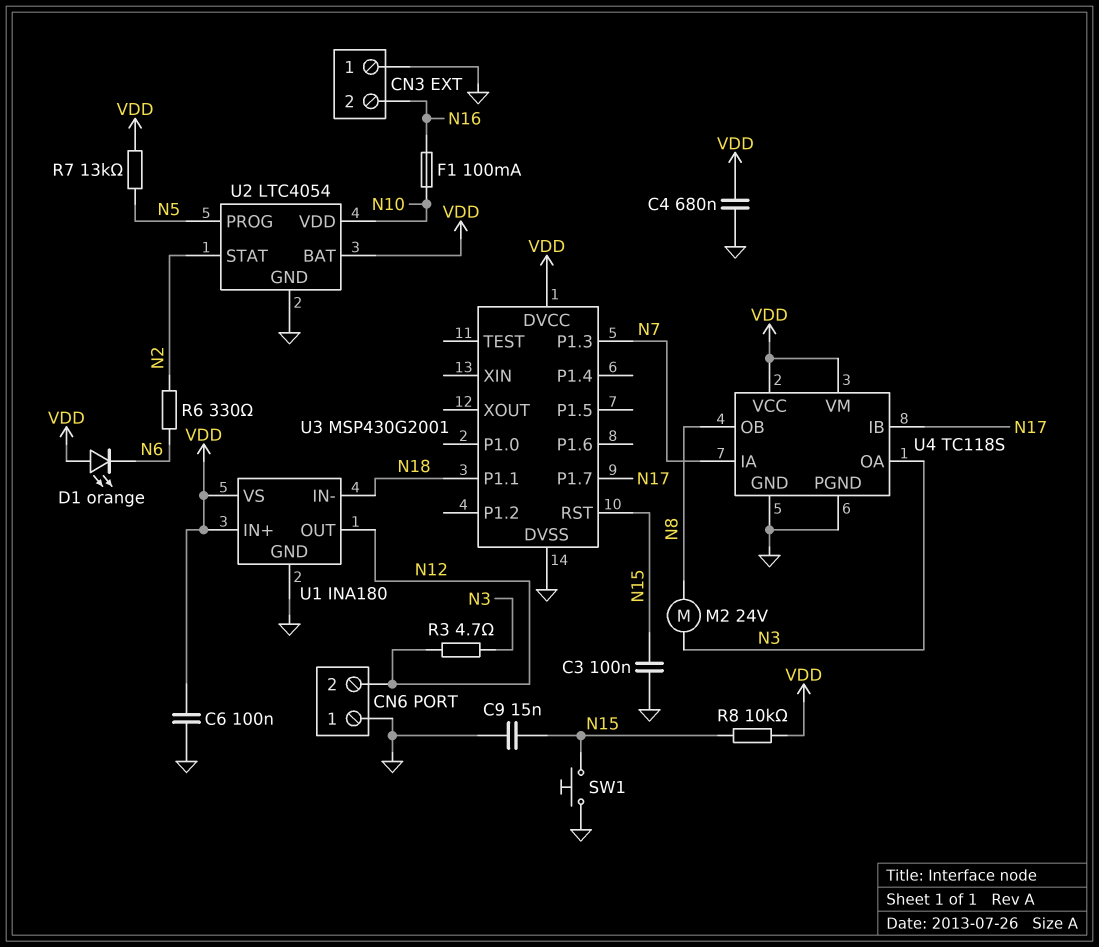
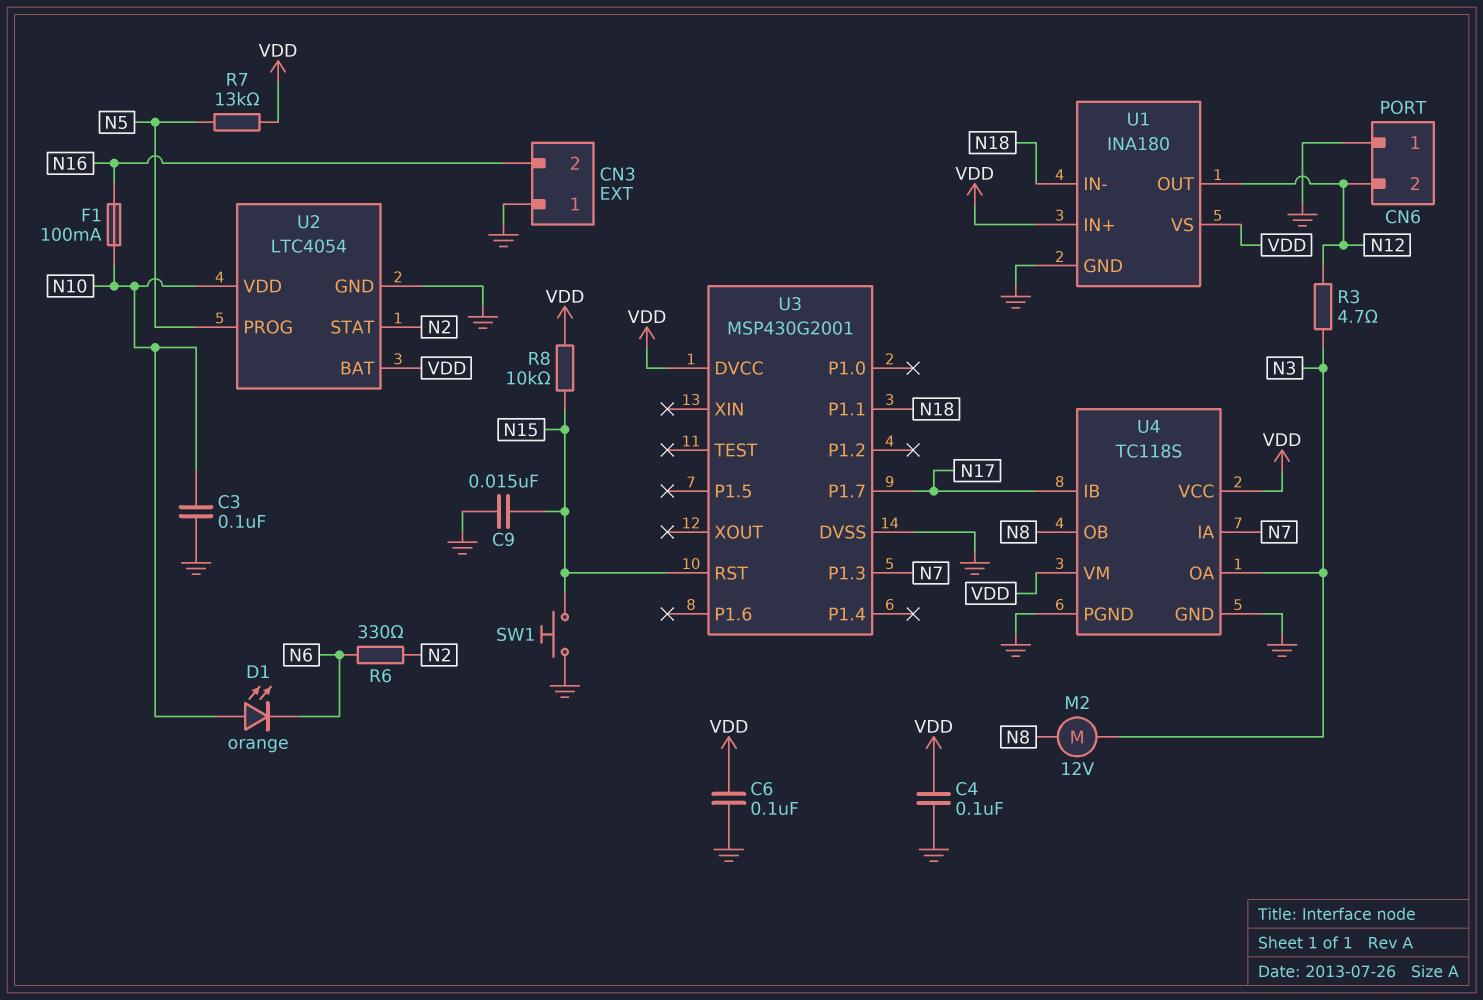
C3: 100nF (GND, N15) -> 100nF (GND, N10)
C4: 680nF (GND, VDD) -> 100nF (GND, VDD)
D1: LED orange (A VDD, K N6) -> LED orange (A N10, K N6)
M2: motor 24V (N3, N8) -> motor 12V (N3, N8)

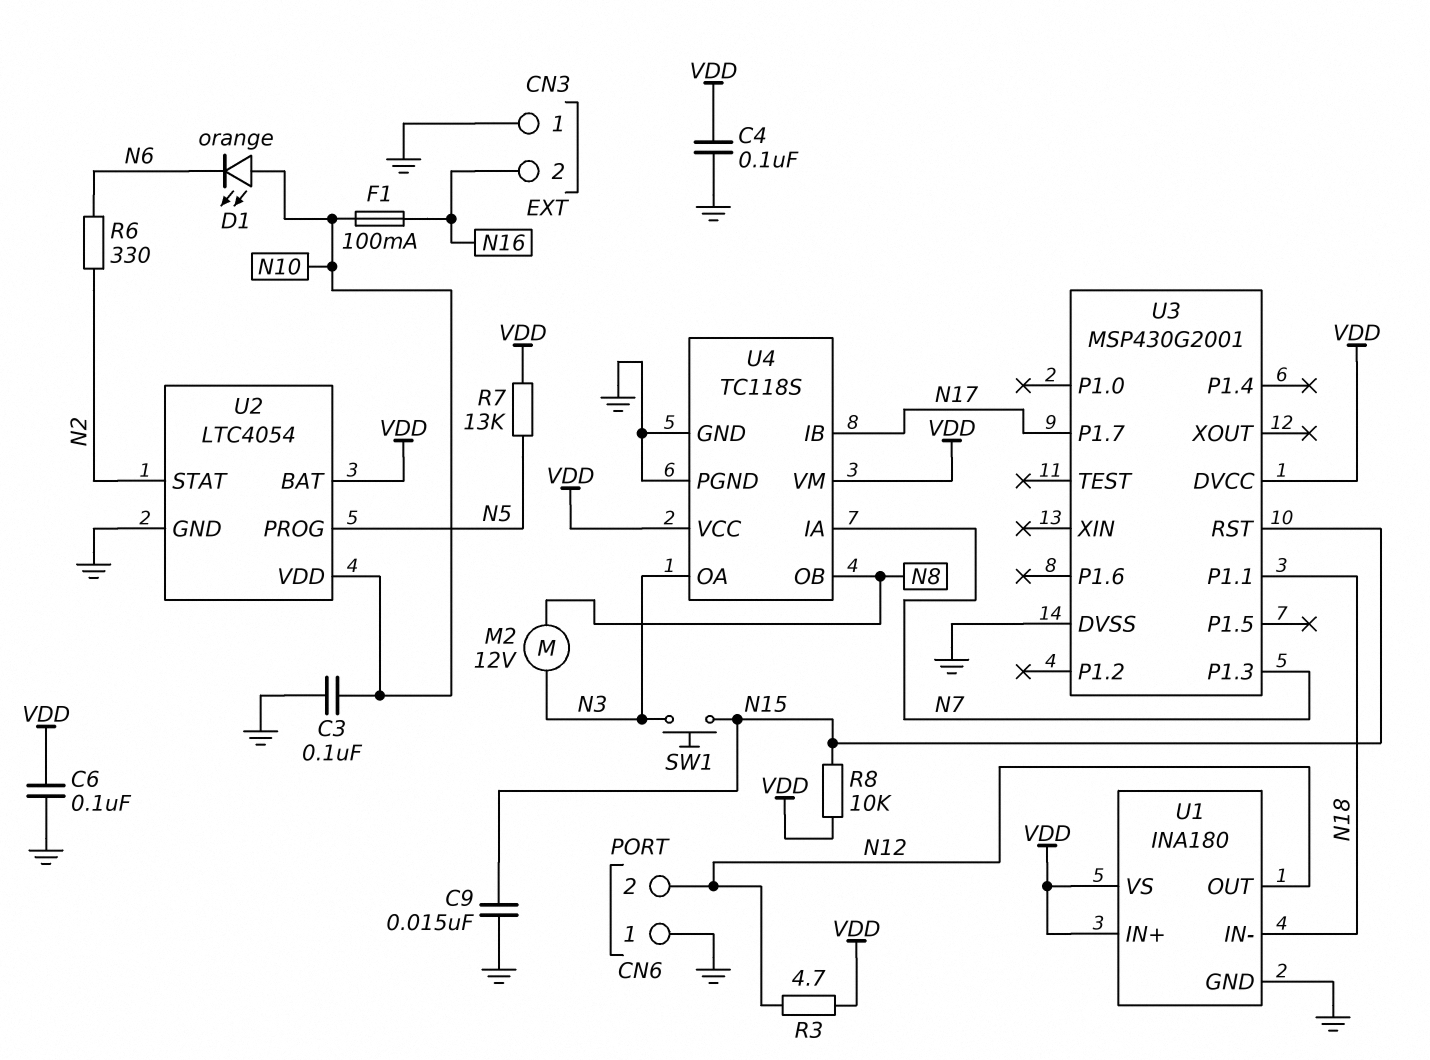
R3: 4.7 (N3, N12) -> 4.7 (N12, VDD)
SW1: button (GND, N15) -> button (N3, N15)

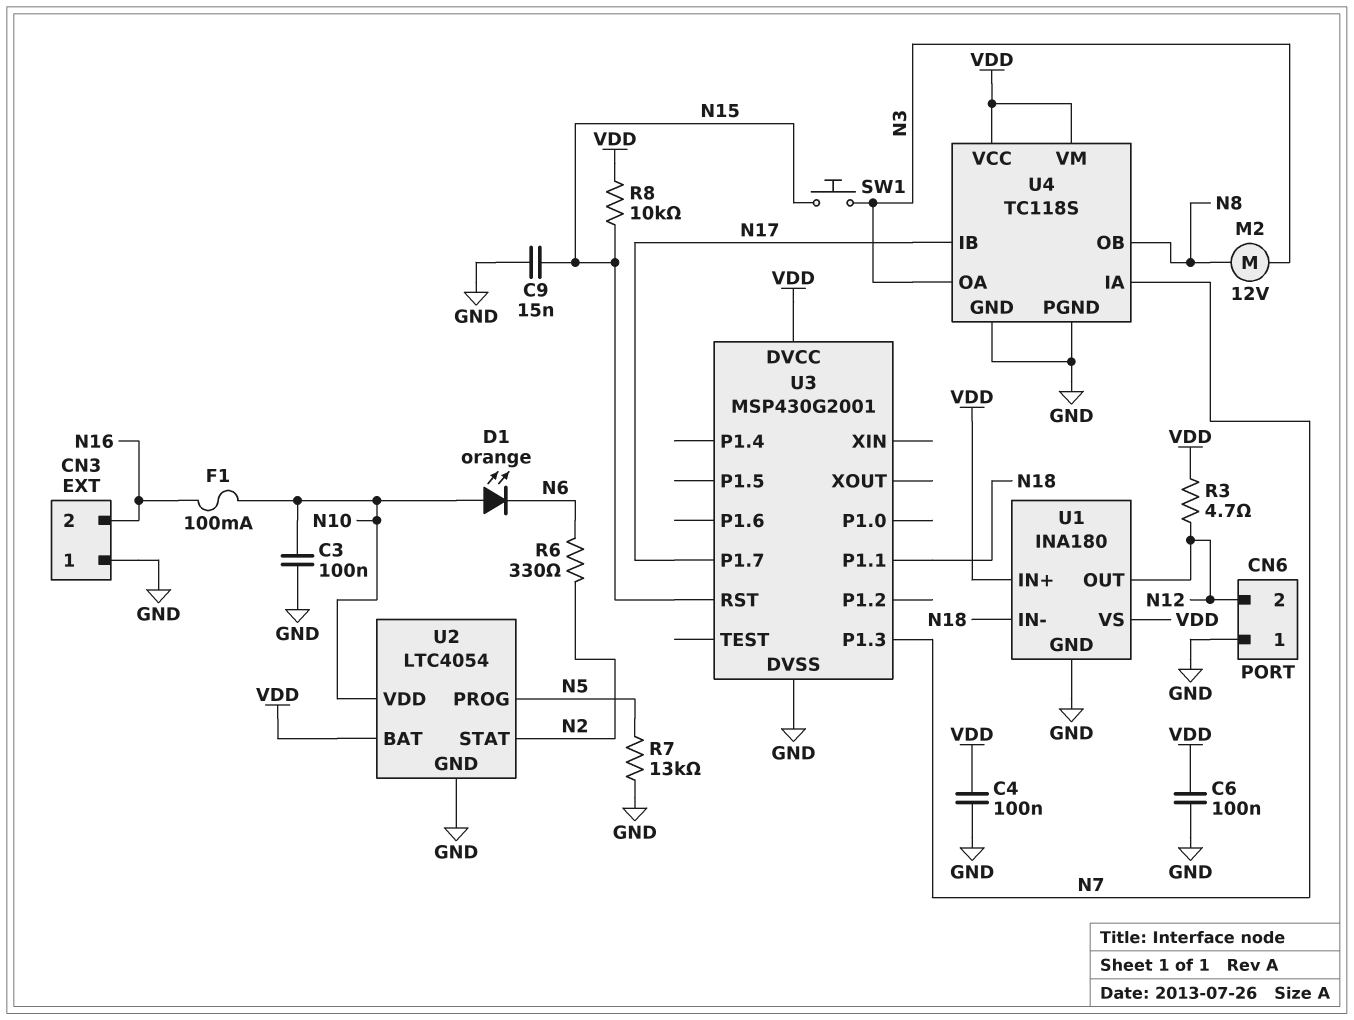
R7: 13k (N5, VDD) -> 13k (GND, N5)

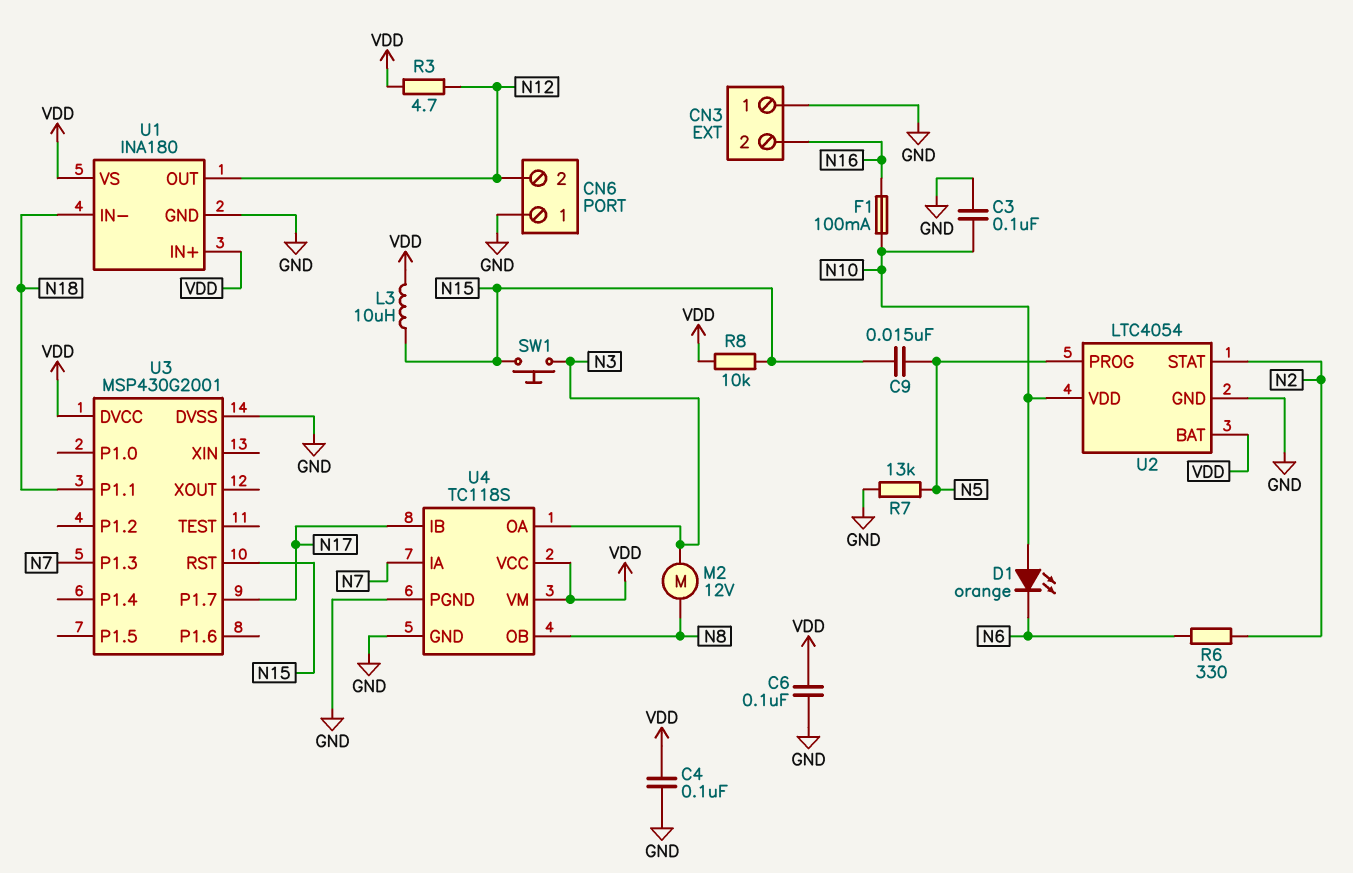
C9: 15nF (GND, N15) -> 15nF (N5, N15)
L3: none -> 10uH (N15, VDD)

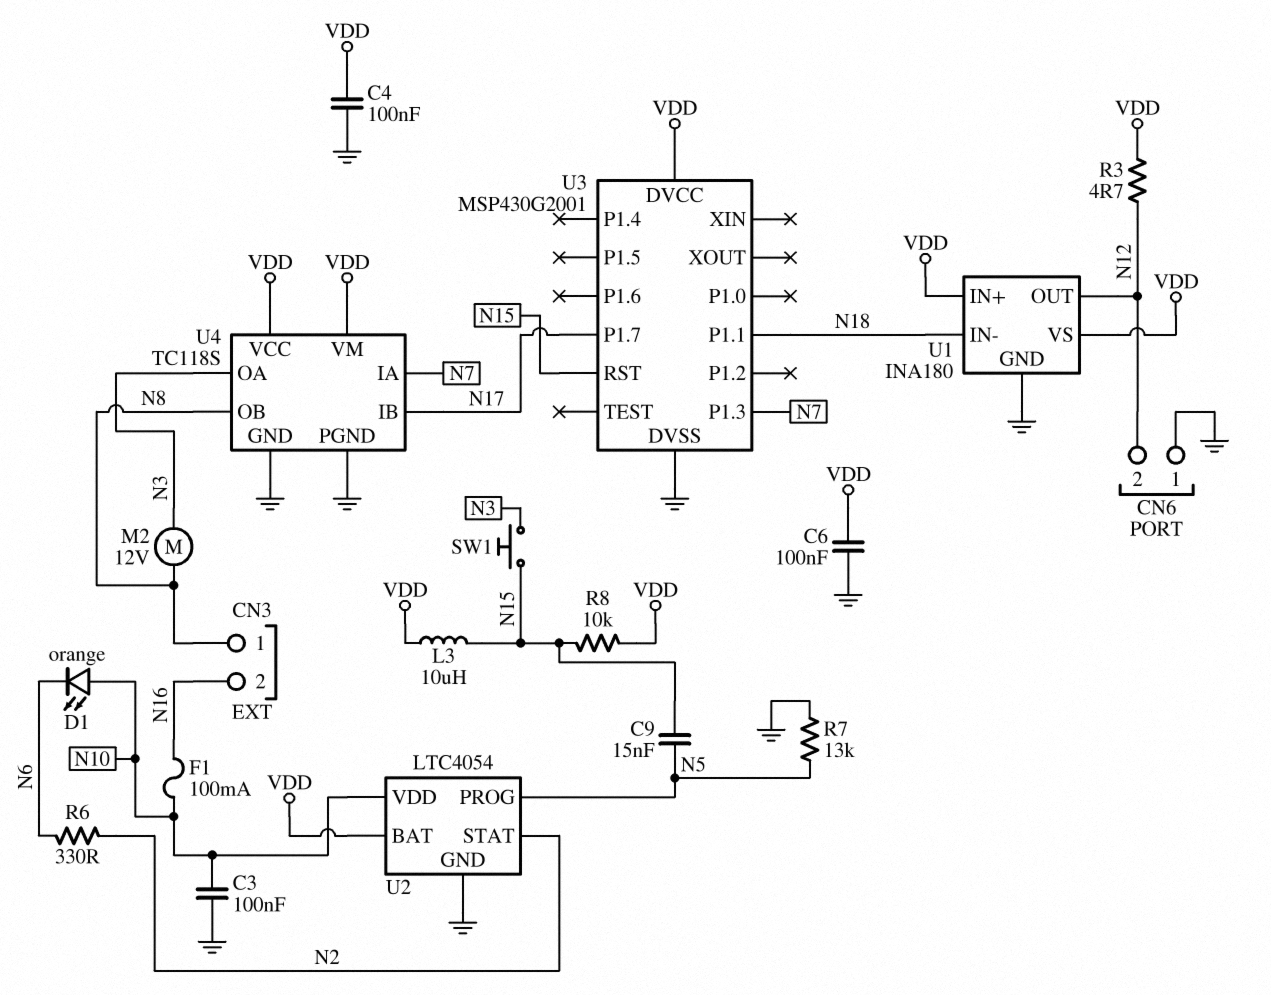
CN3 pin 1: GND -> N8

